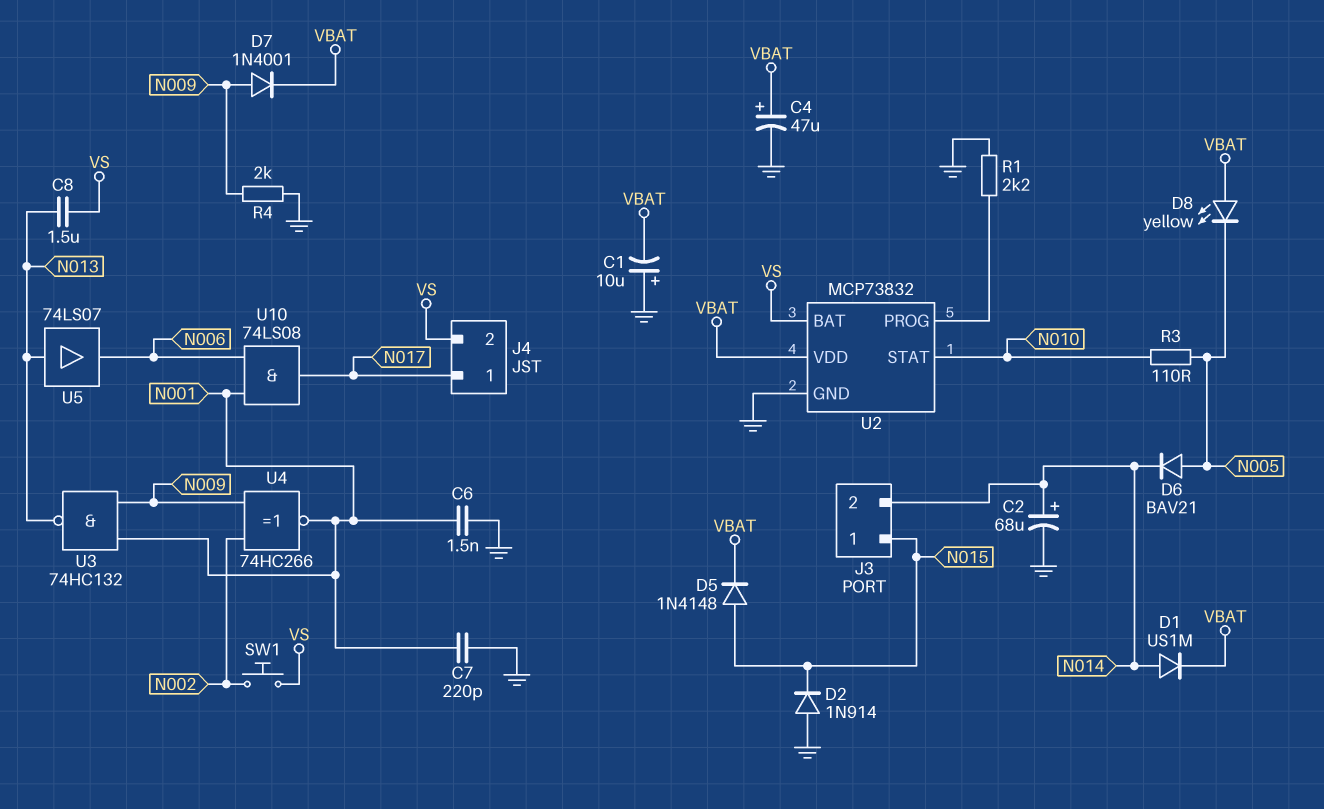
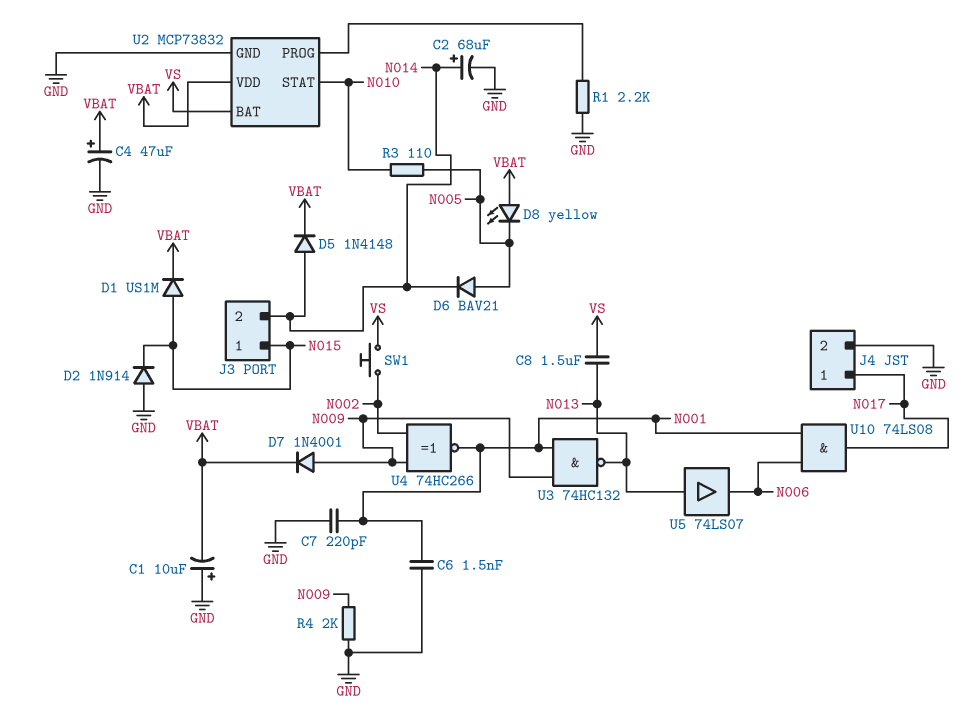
D1: diode US1M (A N014, K VBAT) -> diode US1M (A N015, K VBAT)
D5: diode 1N4148 (A N015, K VBAT) -> diode 1N4148 (A N014, K VBAT)
J4 pin 2: VS -> GND

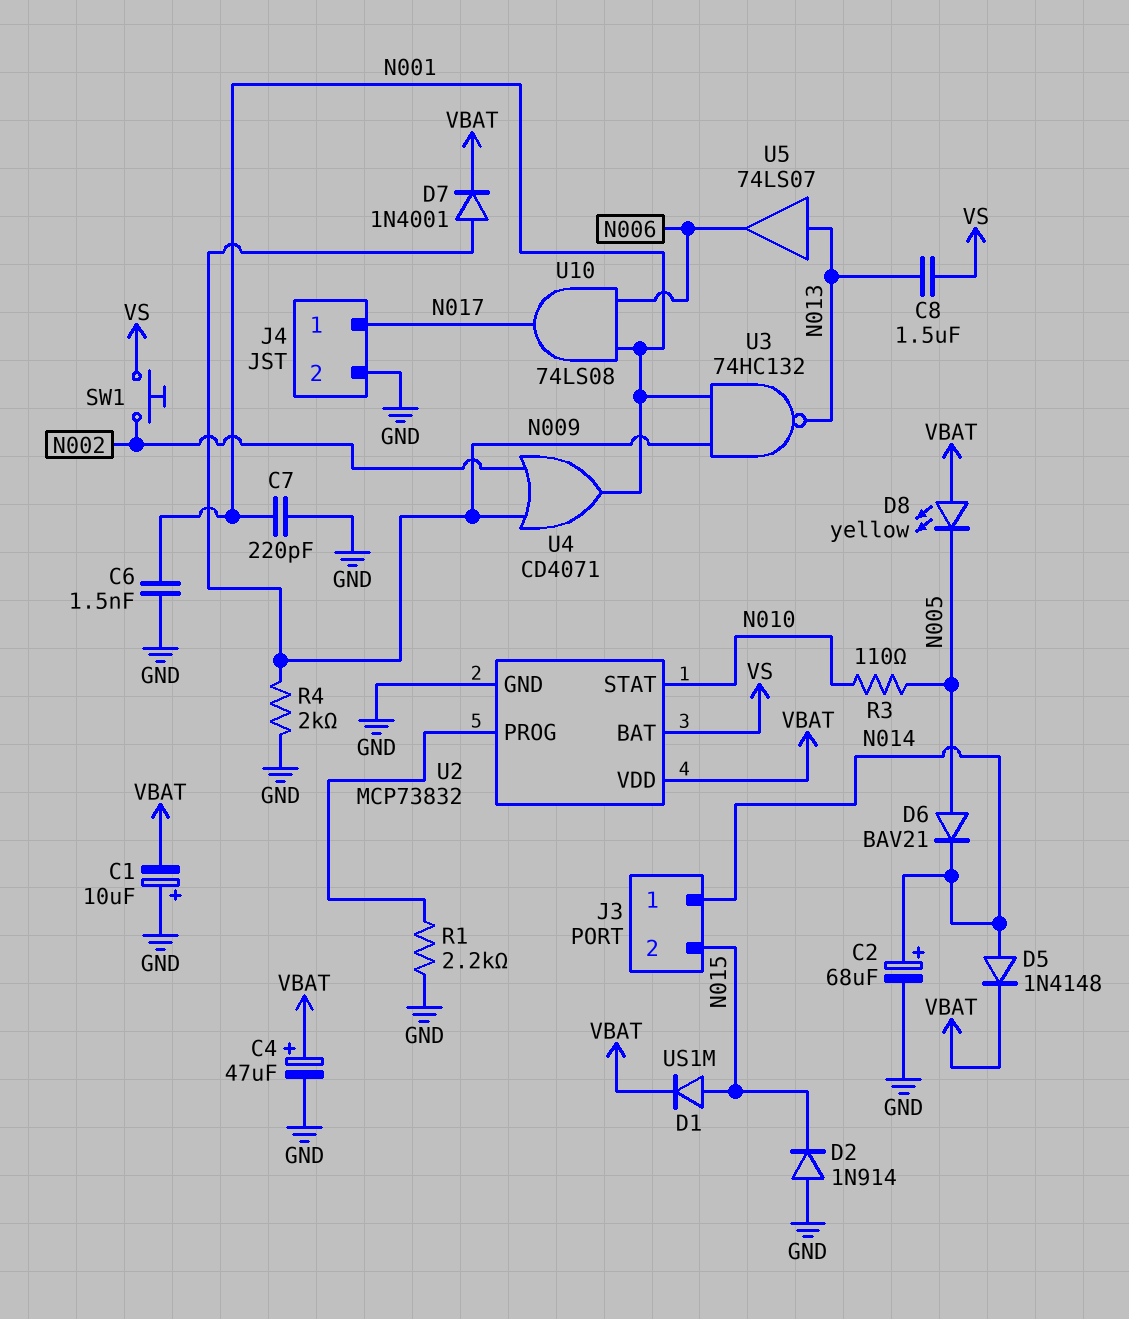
J3 pin 1: N015 -> N014
J3 pin 2: N014 -> N015
U4: XNOR 74HC266 (in N002, in N009, out N001) -> OR CD4071 (in N002, in N009, out N001)

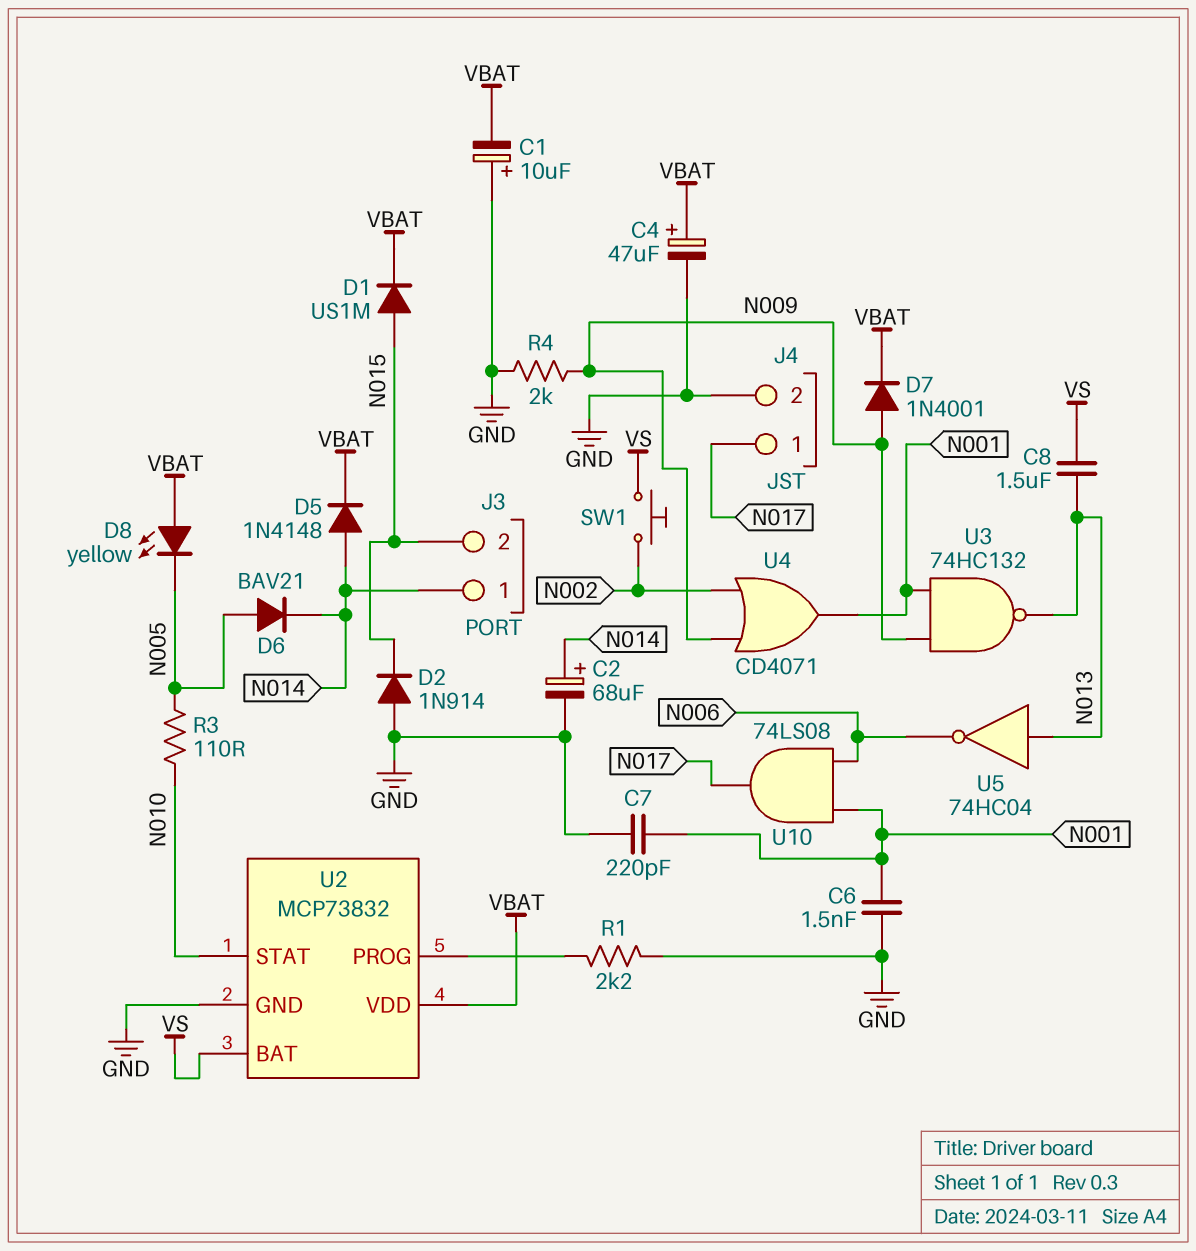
U5: buffer 74LS07 (in N013, out N006) -> NOT 74HC04 (in N013, out N006)

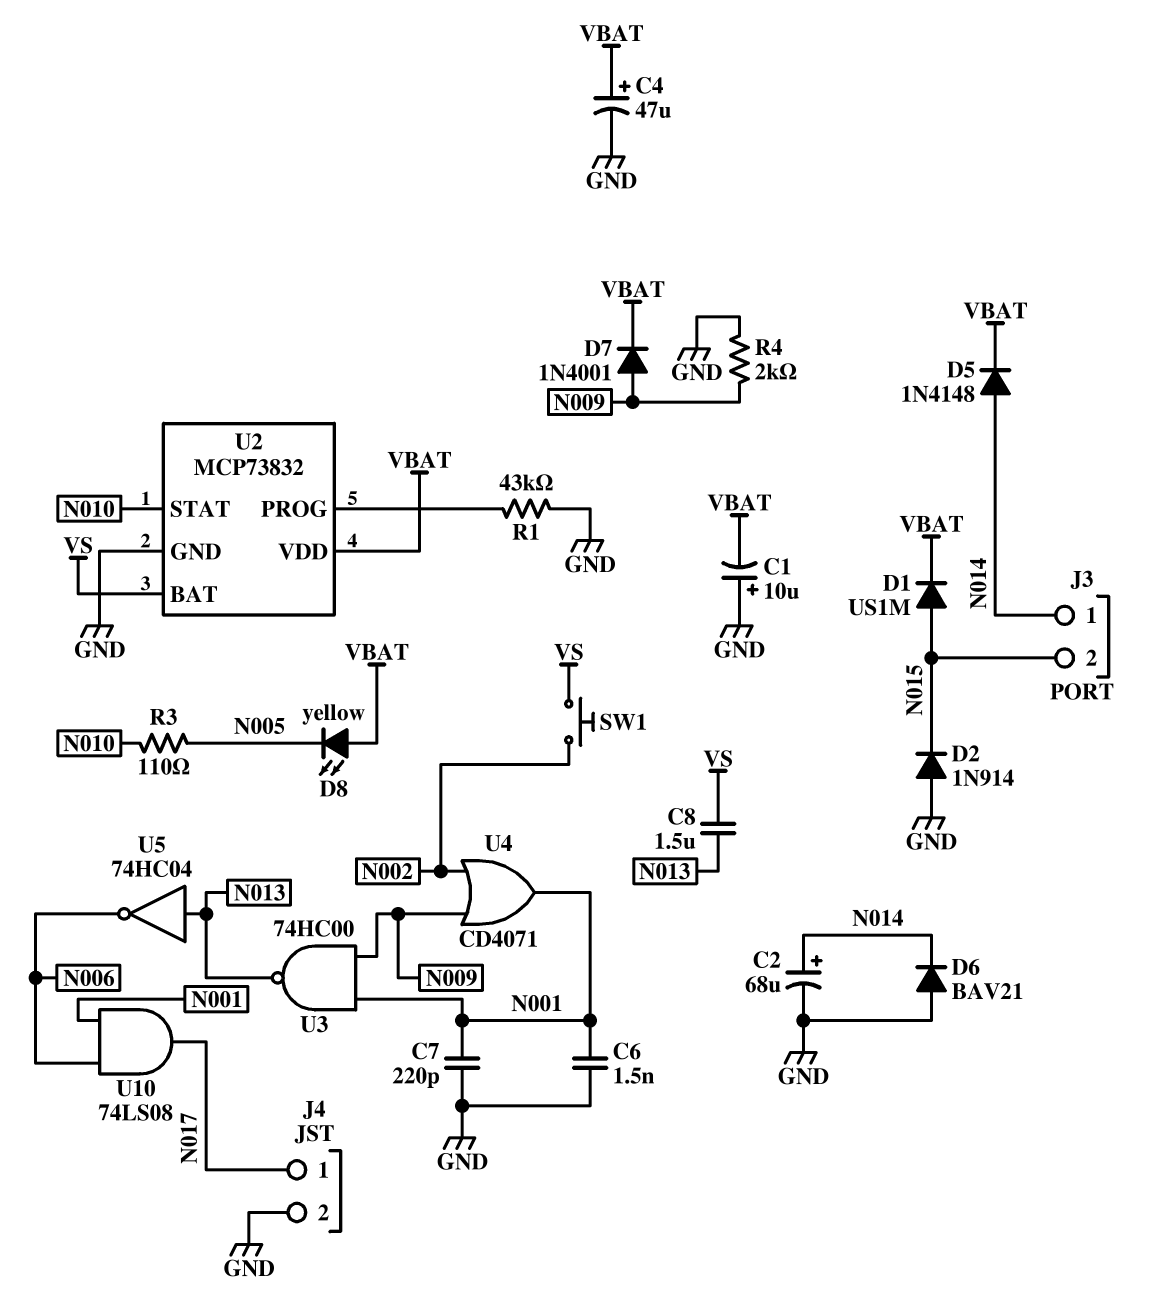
D6: diode BAV21 (A N005, K N014) -> diode BAV21 (A GND, K N014)
R1: 2.2k (GND, U2/PROG) -> 43k (GND, U2/PROG)
U3: NAND 74HC132 (in N001, in N009, out N013) -> NAND 74HC00 (in N001, in N009, out N013)

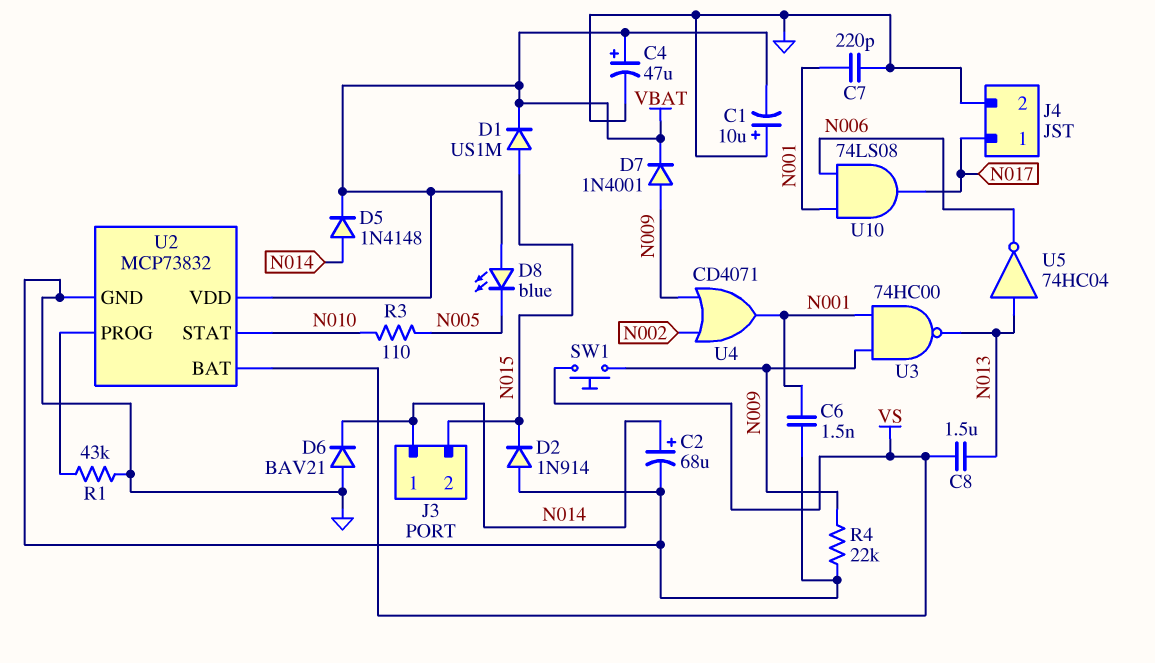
D8: LED yellow (A VBAT, K N005) -> LED blue (A VBAT, K N005)
R4: 2k (GND, N009) -> 22k (GND, N009)
SW1: button (N002, VS) -> button (N009, VS)

